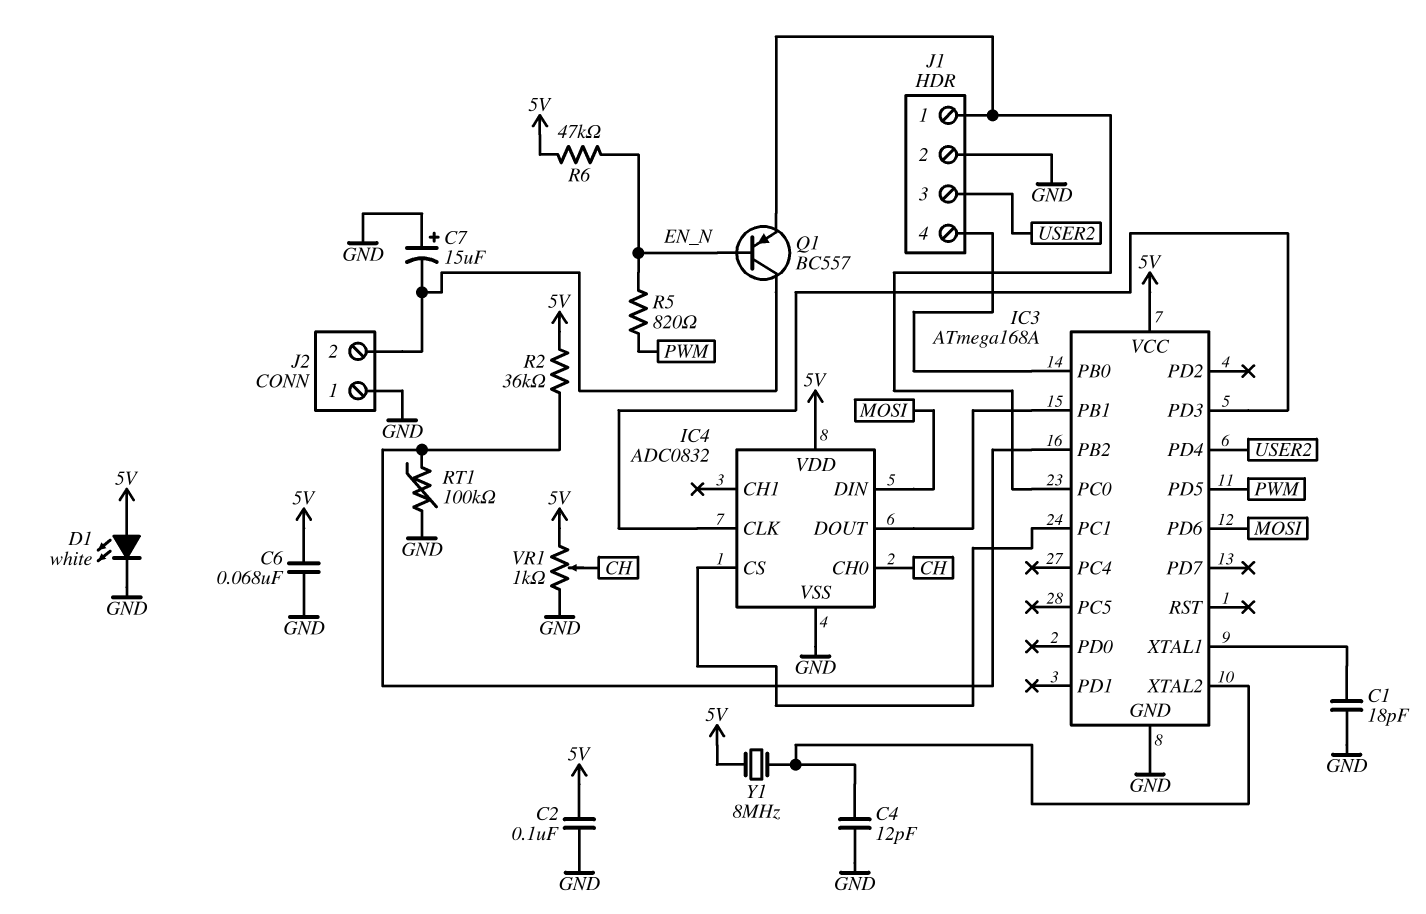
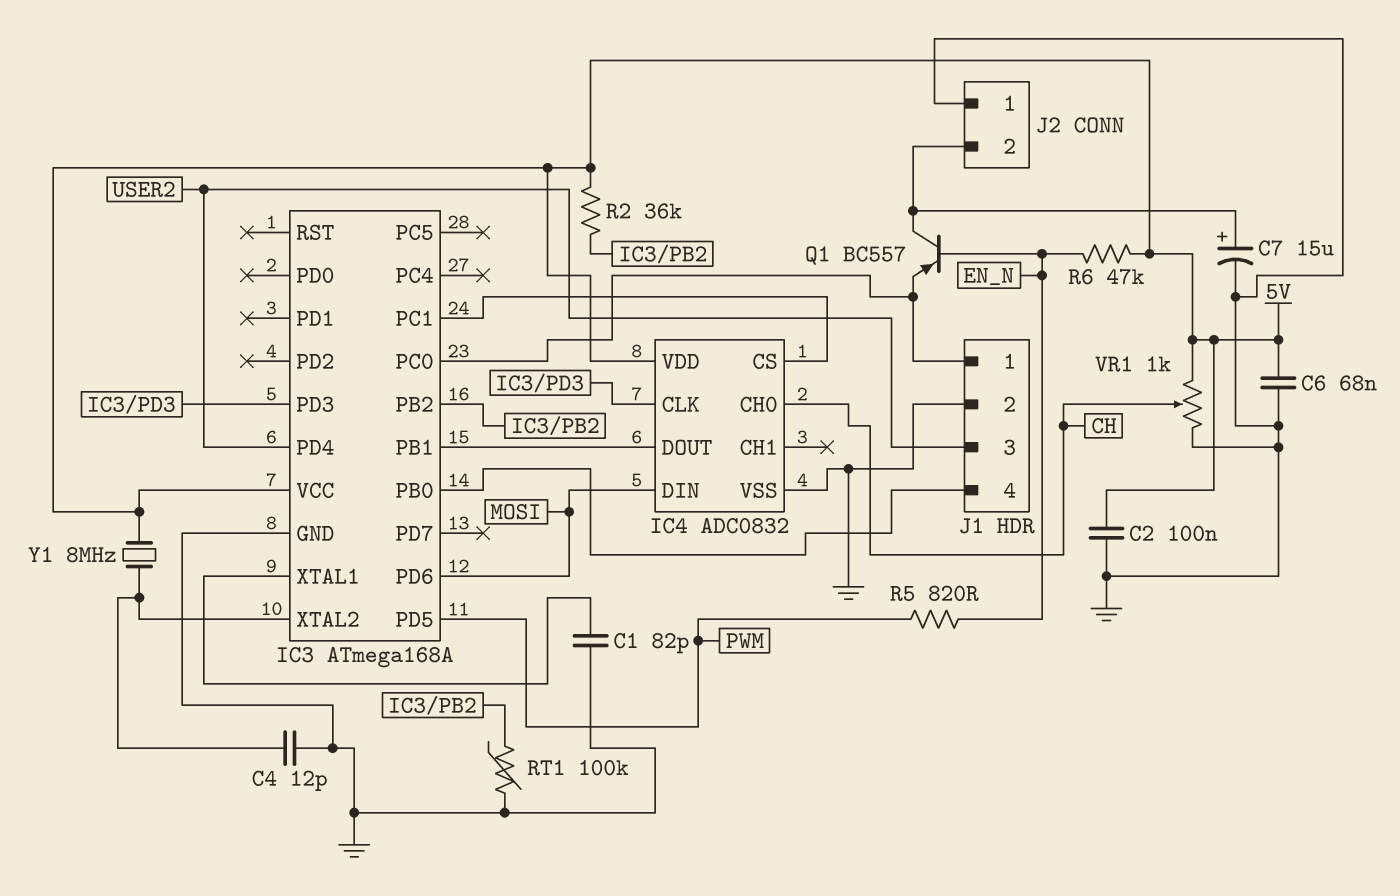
C1: 18pF (GND, IC3/XTAL1) -> 82pF (GND, IC3/XTAL1)
C7: 15uF (plus GND, minus J2/2) -> 15uF (plus J2/2, minus GND)
D1: LED white (A 5V, K GND) -> none

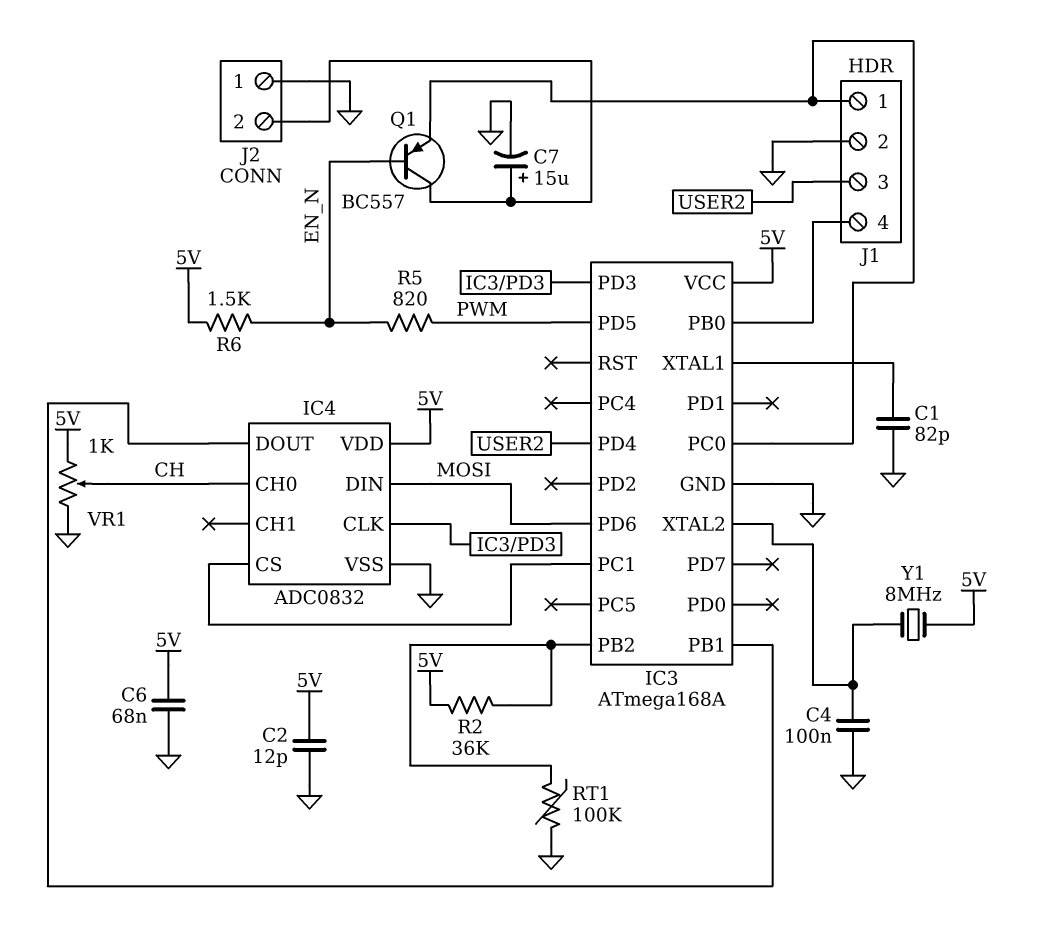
C2: 100nF (5V, GND) -> 12pF (5V, GND)
C4: 12pF (GND, IC3/XTAL2) -> 100nF (GND, IC3/XTAL2)
R6: 47k (5V, EN_N) -> 1.5k (5V, EN_N)

